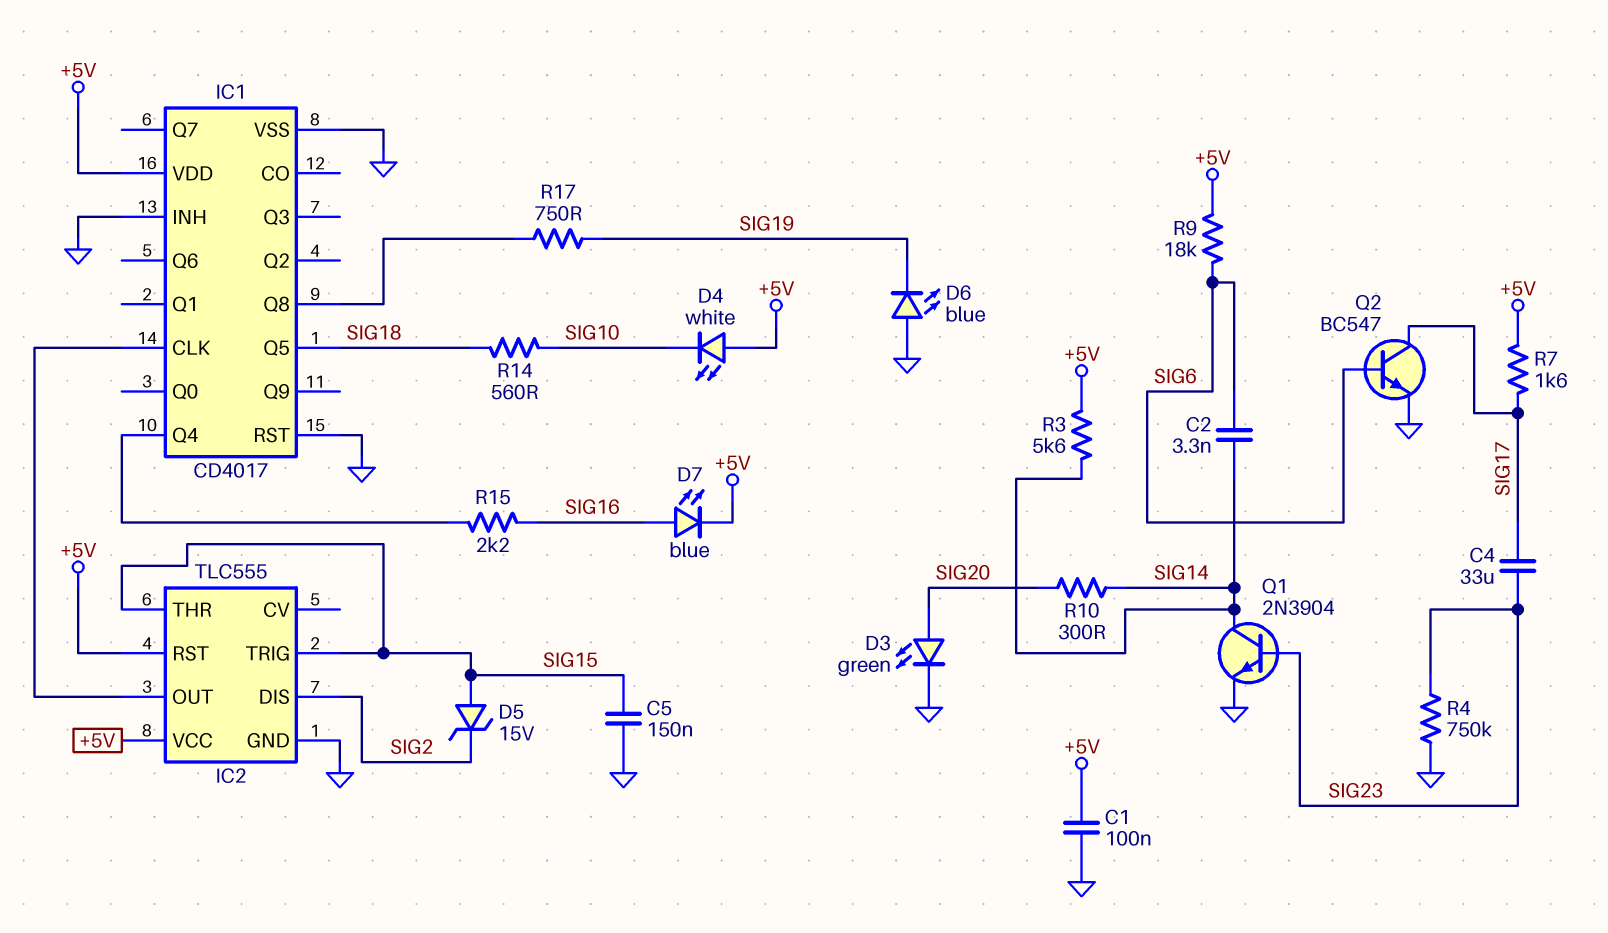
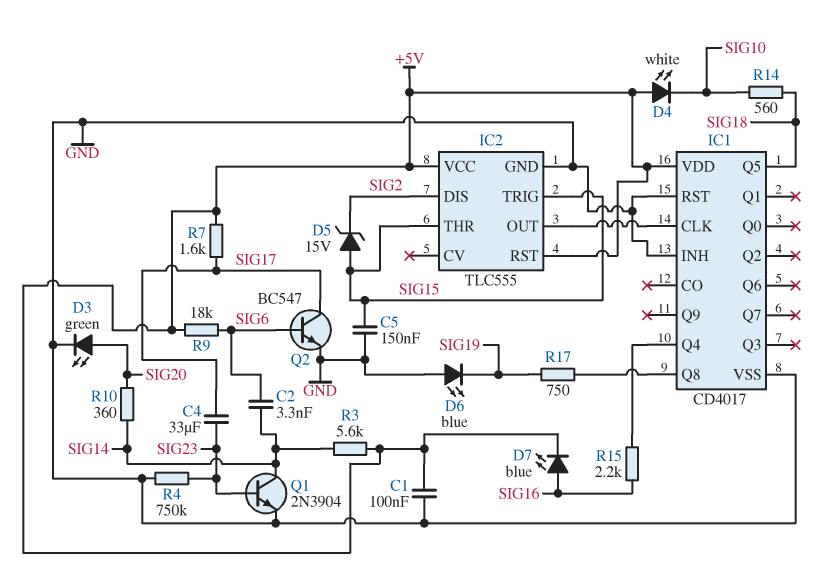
R10: 300 (SIG14, SIG20) -> 360 (SIG14, SIG20)

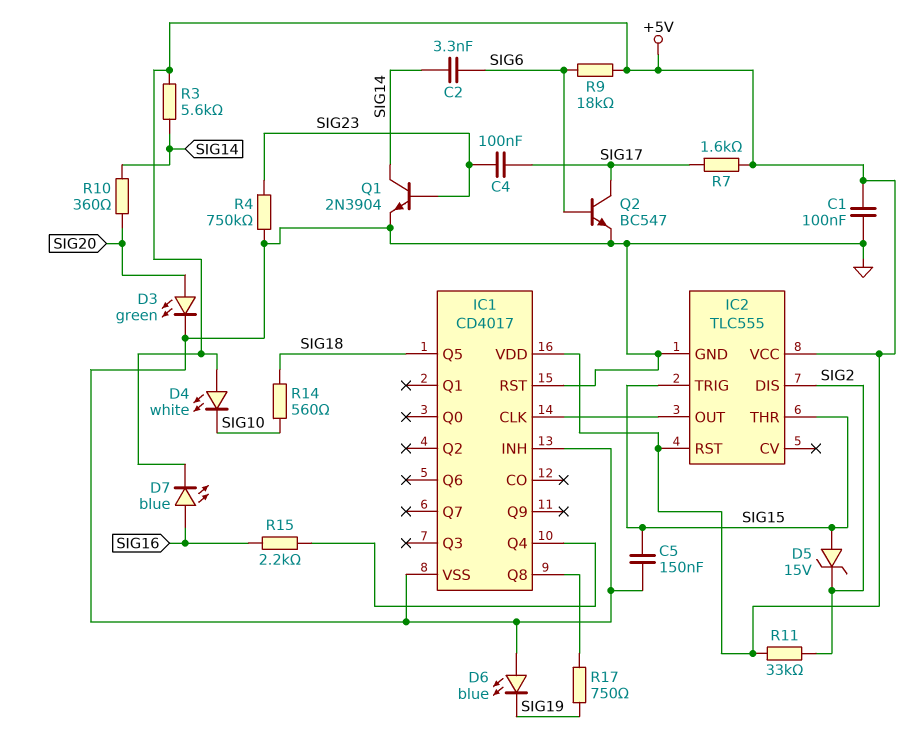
C4: 33uF (SIG17, SIG23) -> 100nF (SIG17, SIG23)
R11: none -> 33k (+5V, SIG2)

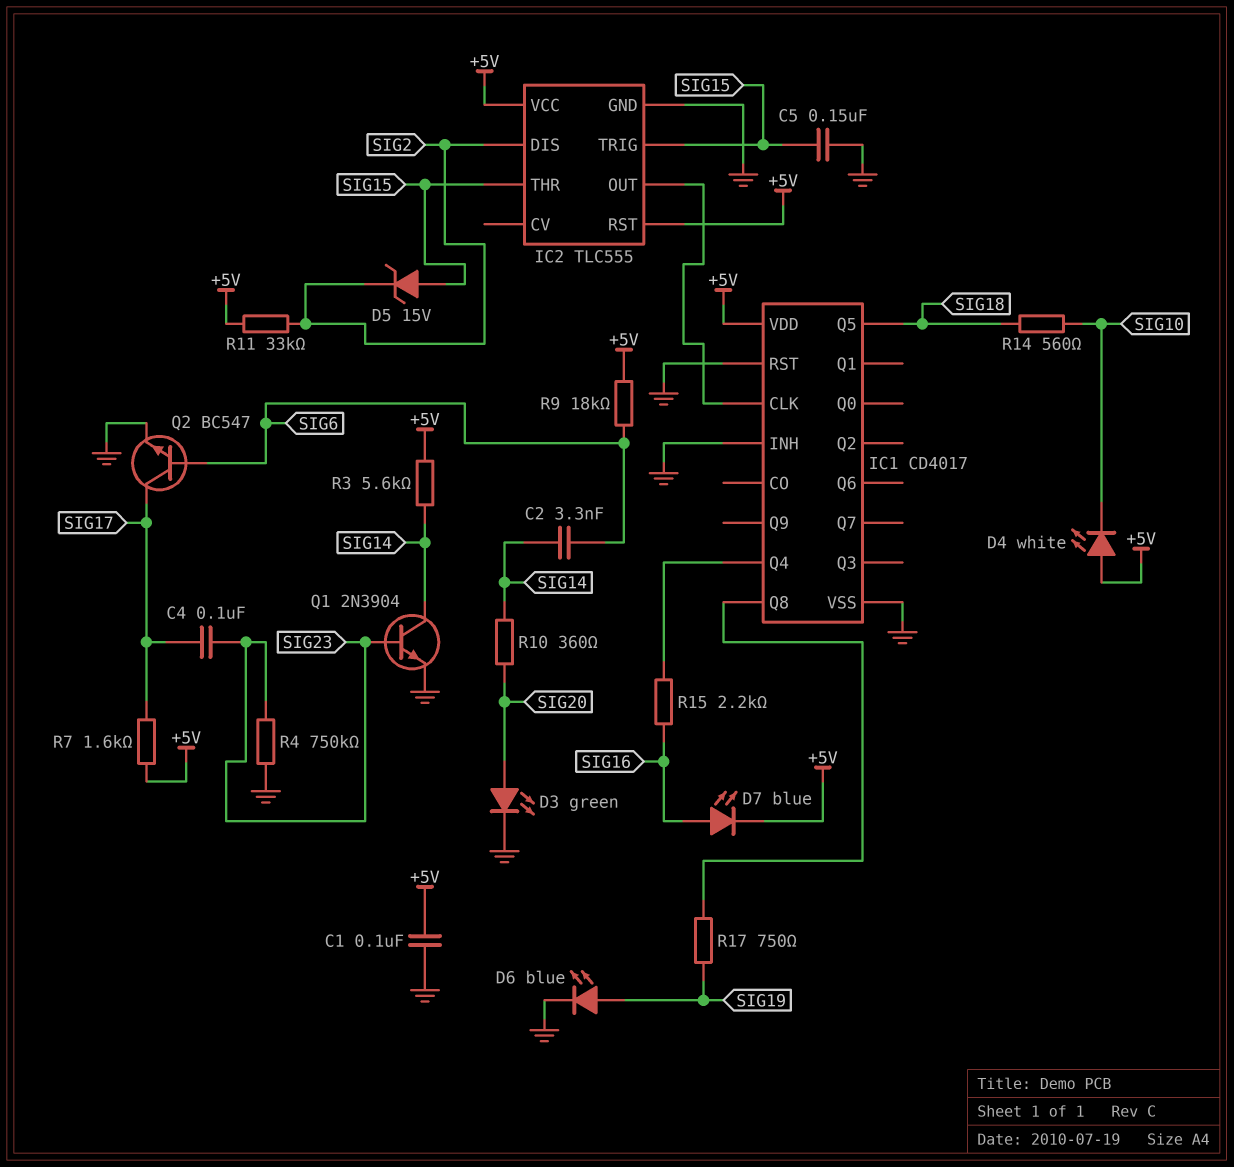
D6: LED blue (A GND, K SIG19) -> LED blue (A SIG19, K GND)

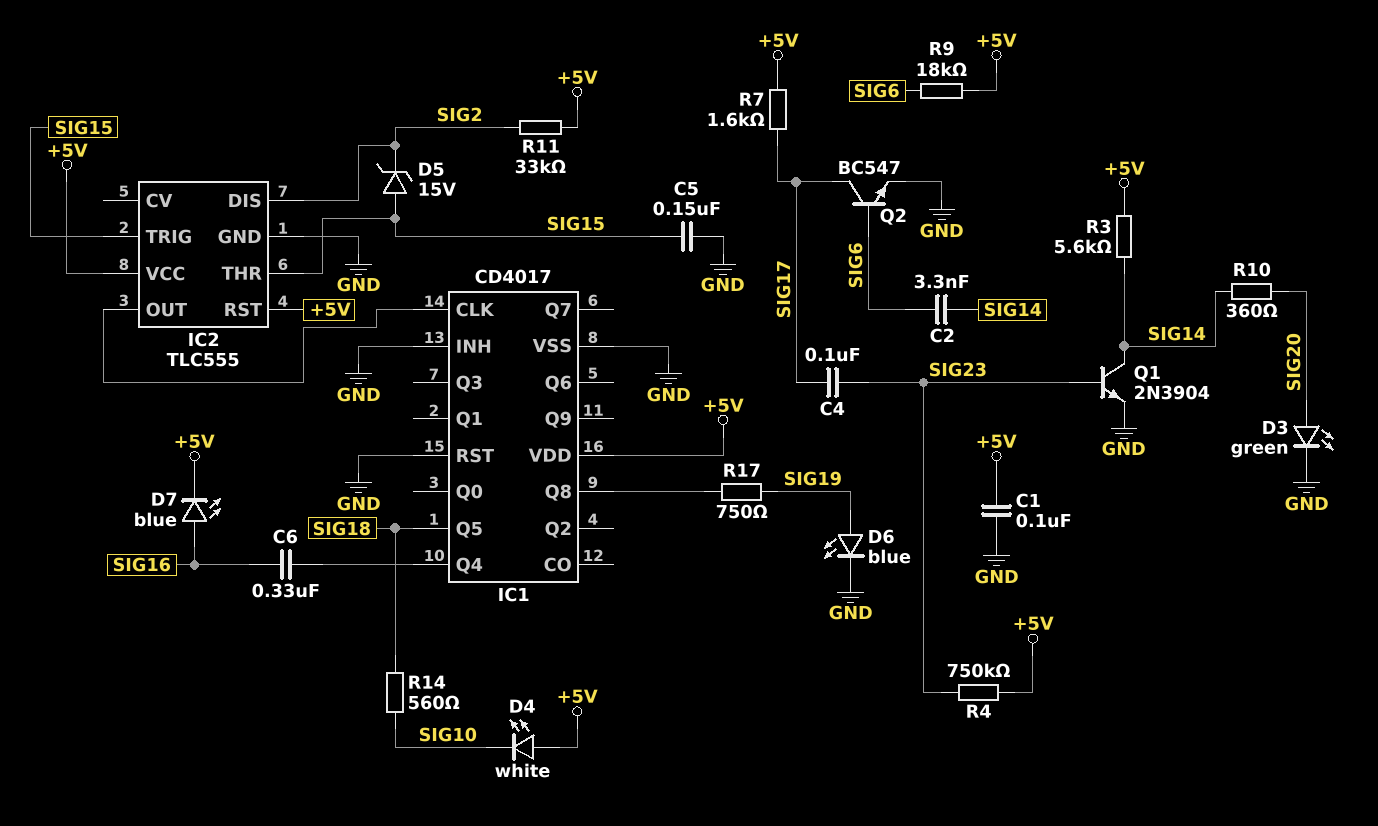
C6: none -> 330nF (IC1/Q4, SIG16)
R4: 750k (GND, SIG23) -> 750k (+5V, SIG23)
R15: 2.2k (IC1/Q4, SIG16) -> none

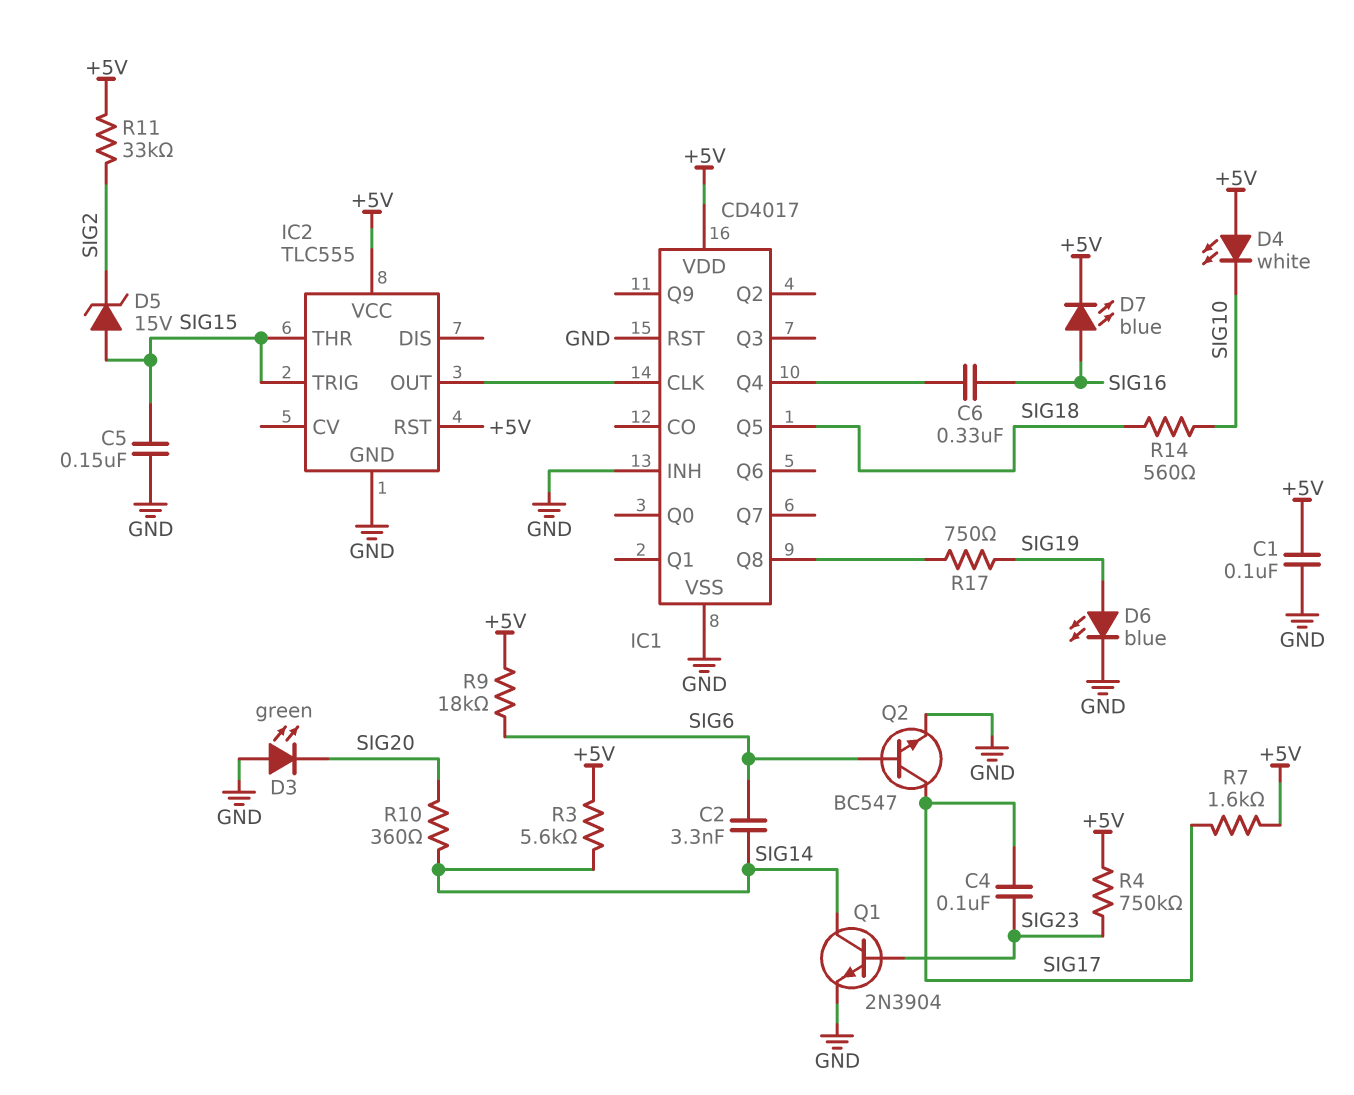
D3: LED green (A SIG20, K GND) -> LED green (A GND, K SIG20)
IC2 pin DIS: SIG2 -> none

